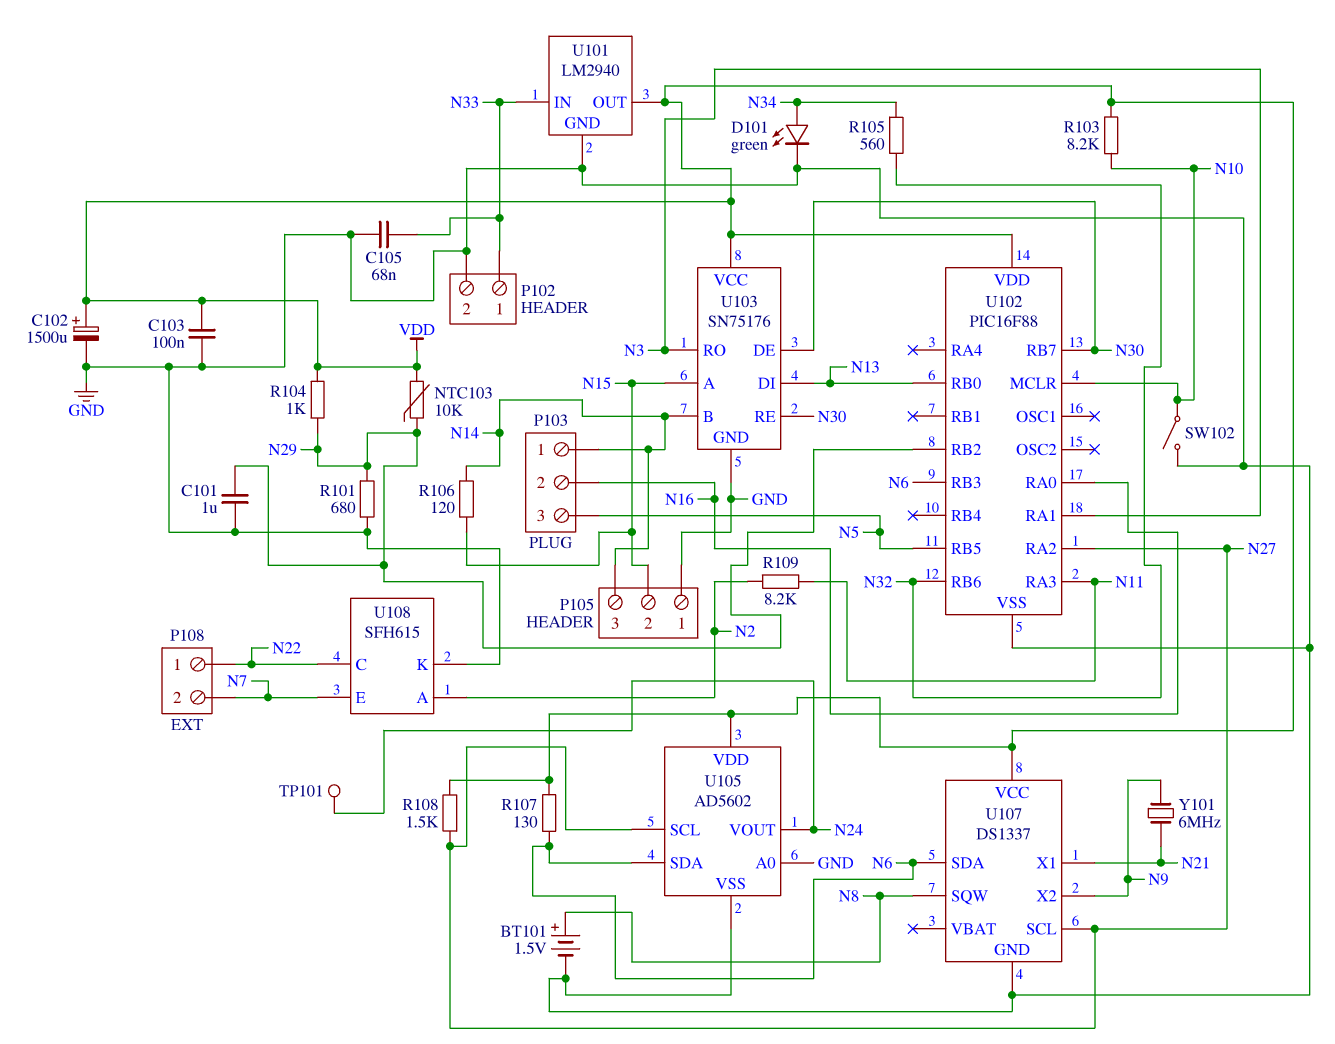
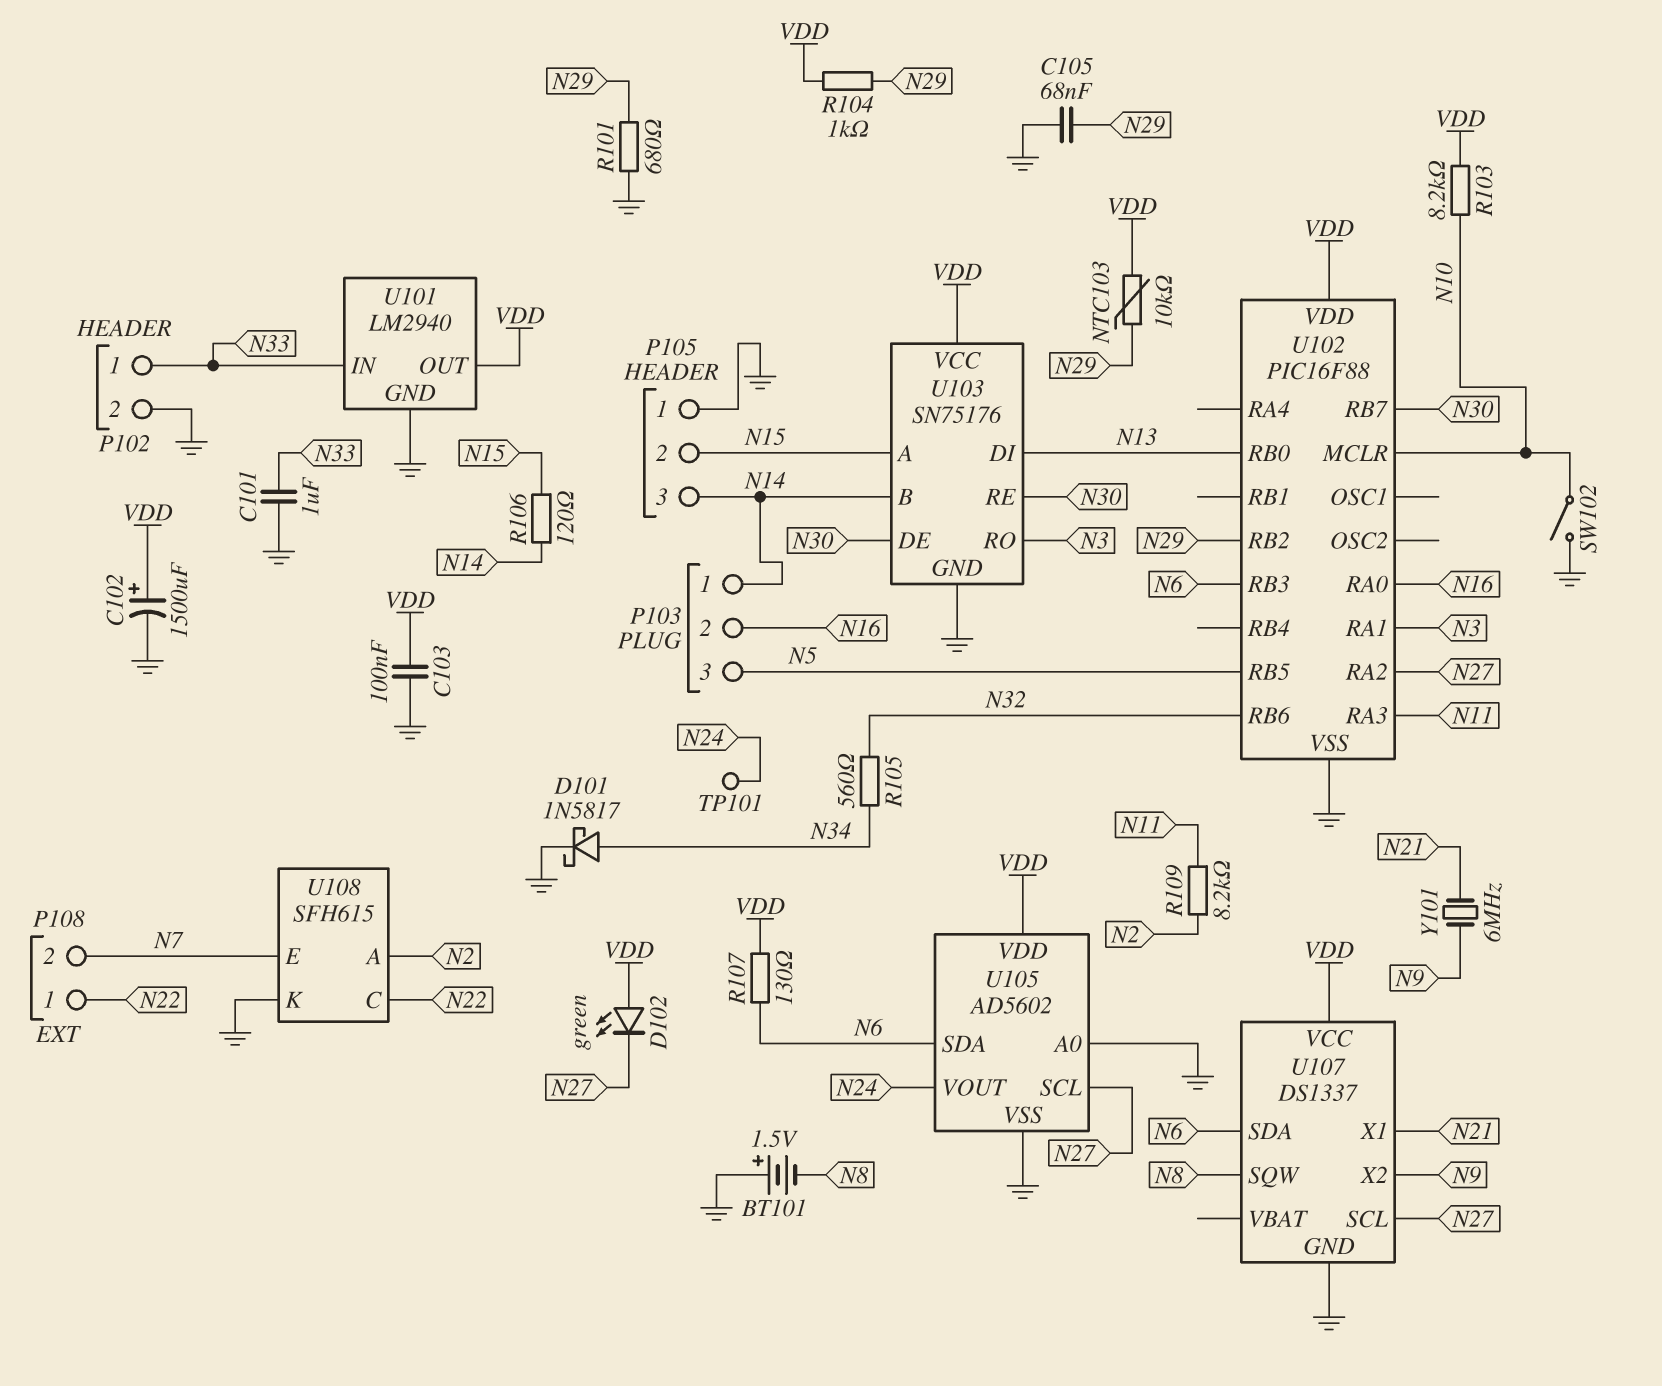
BT101: 1.5V (plus N8, minus GND) -> 1.5V (plus GND, minus N8)
C101: 1uF (GND, N29) -> 1uF (GND, N33)
C105: 68nF (GND, N33) -> 68nF (GND, N29)
D101: LED green (A N34, K GND) -> schottky 1N5817 (A N34, K GND)
D102: none -> LED green (A VDD, K N27)
R108: 1.5k (N27, VDD) -> none

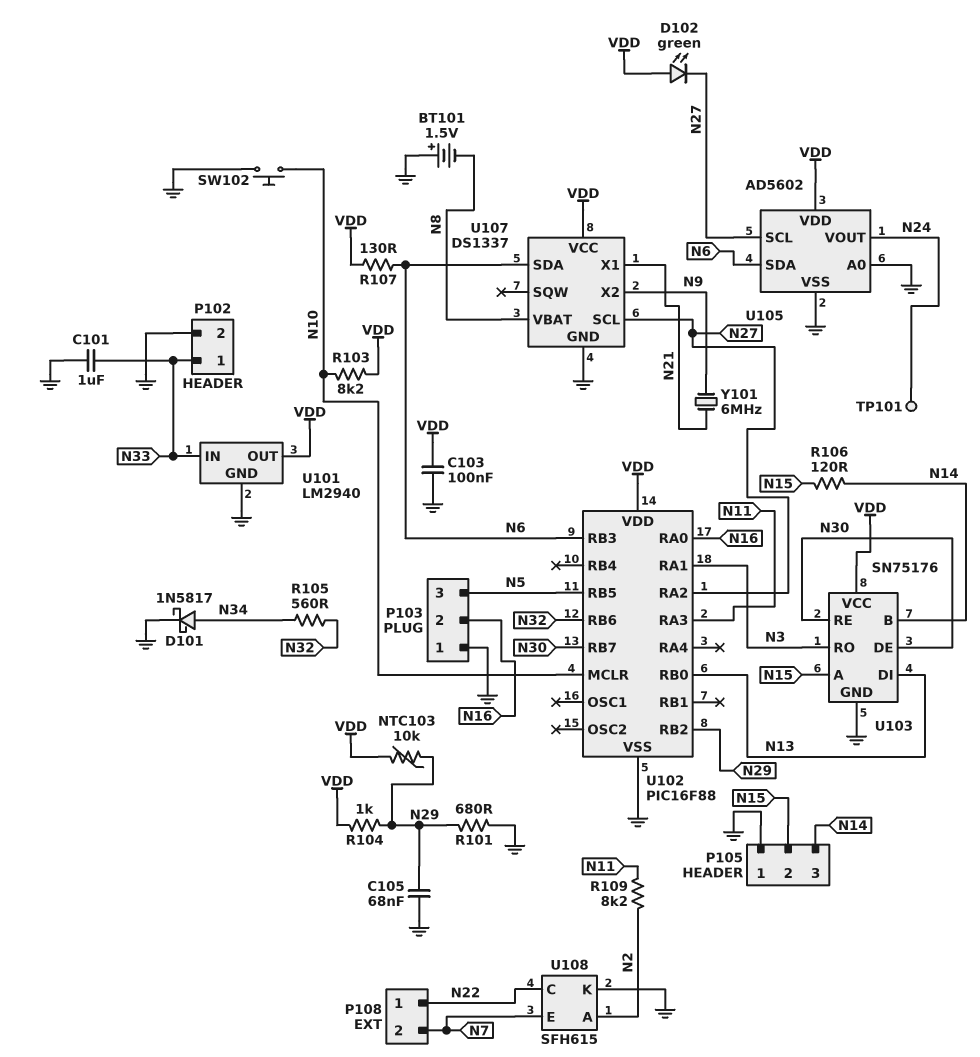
C102: 1500uF (plus VDD, minus GND) -> none
P103 pin 1: N14 -> GND
SW102: switch (GND, N10) -> button (GND, N10)
U107 pin SQW: N8 -> none
U107 pin VBAT: none -> N8

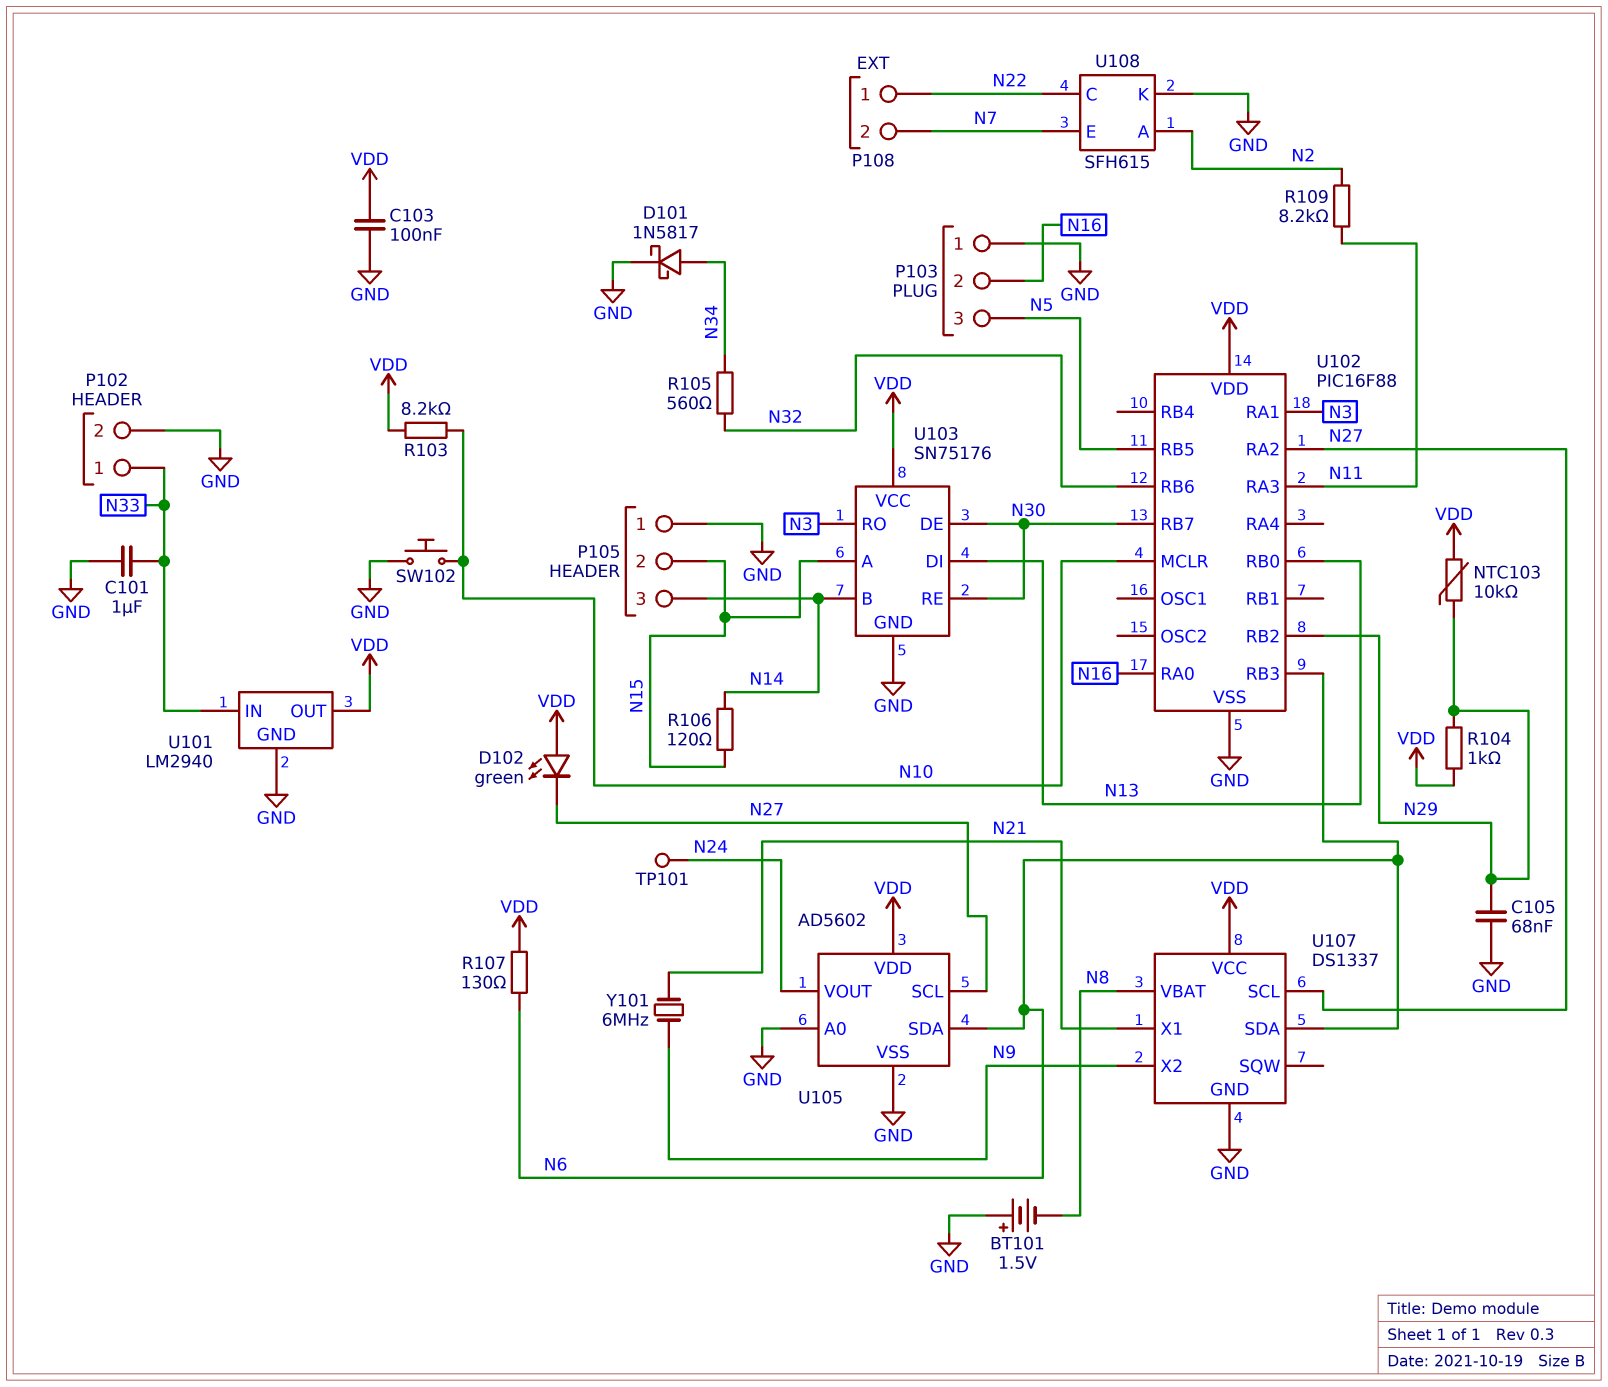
R101: 680 (GND, N29) -> none

